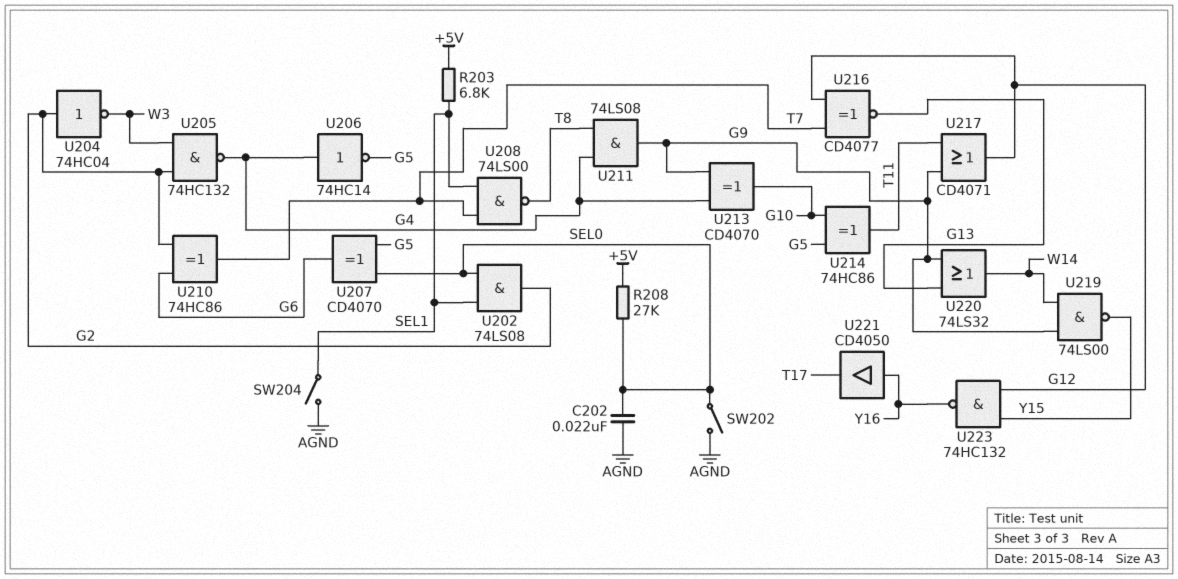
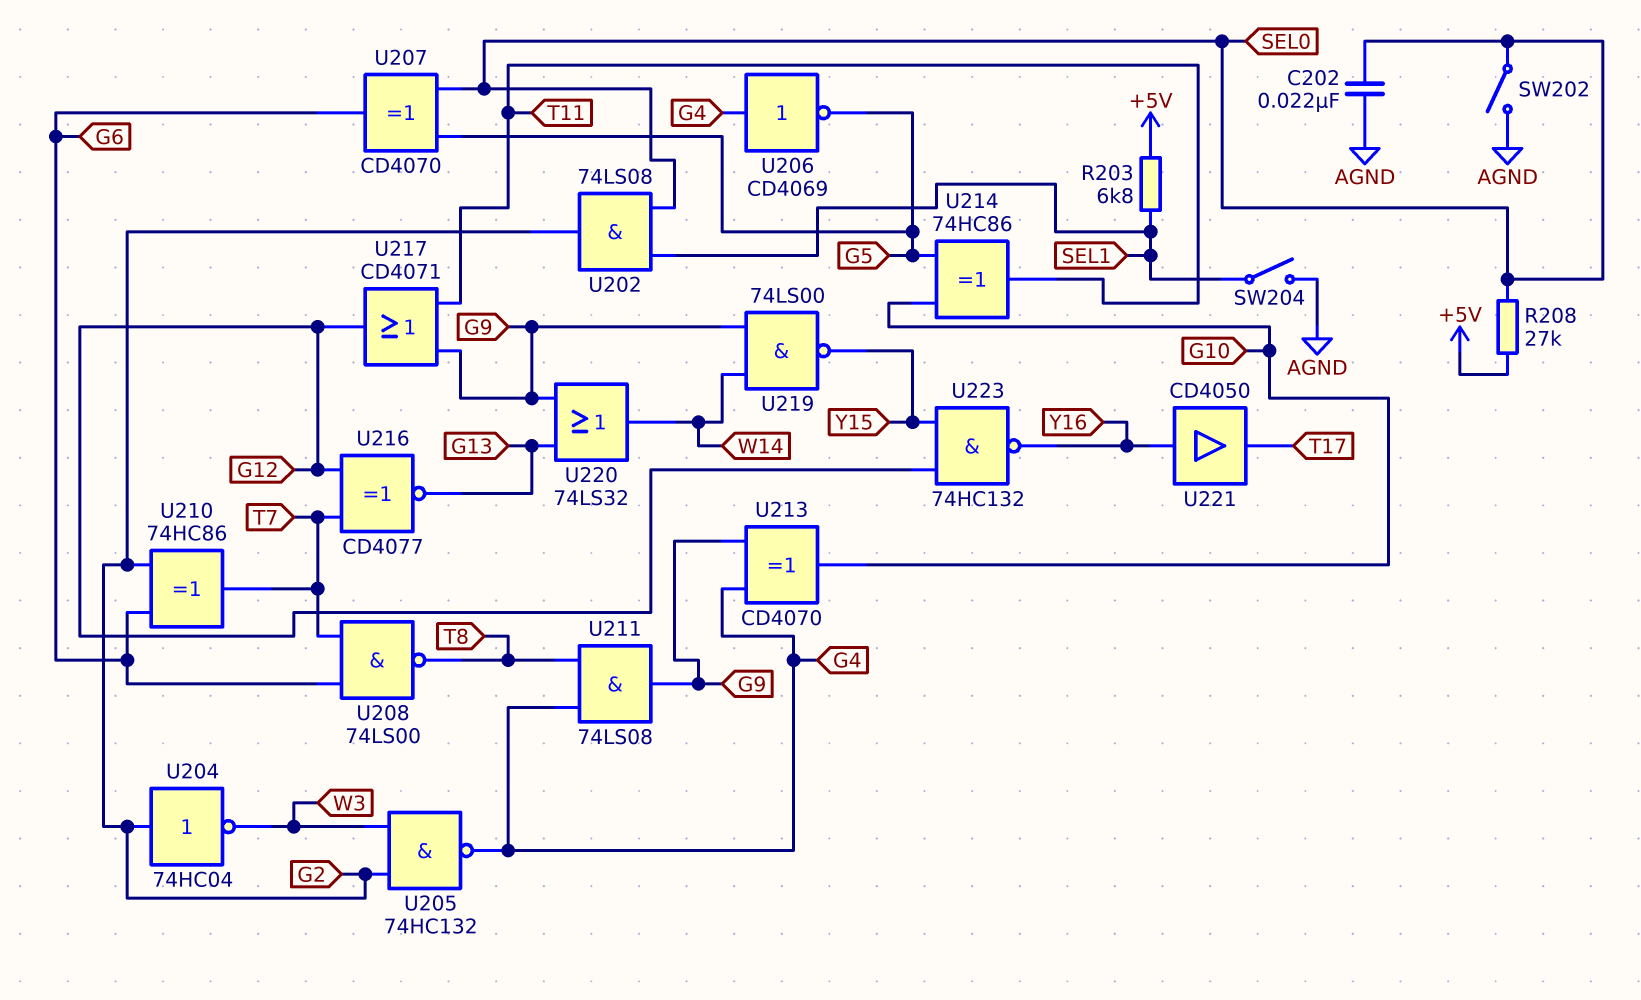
U206: NOT 74HC14 (in G4, out G5) -> NOT CD4069 (in G4, out G5)
U208: NAND 74LS00 (in SEL1, in T7, out T8) -> NAND 74LS00 (in G6, in T7, out T8)

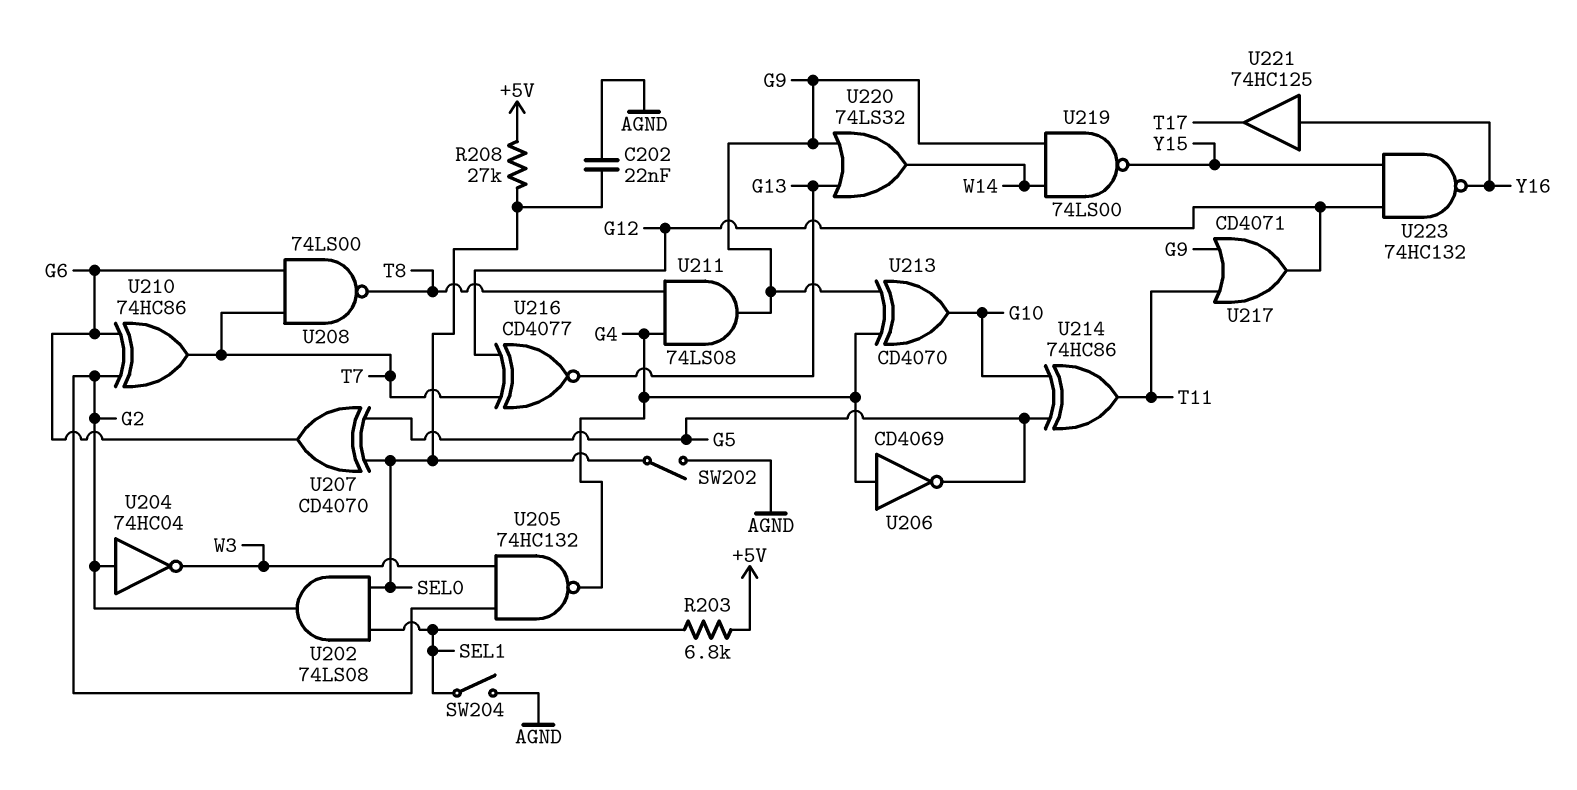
U221: buffer CD4050 (in Y16, out T17) -> buffer 74HC125 (in Y16, out T17)

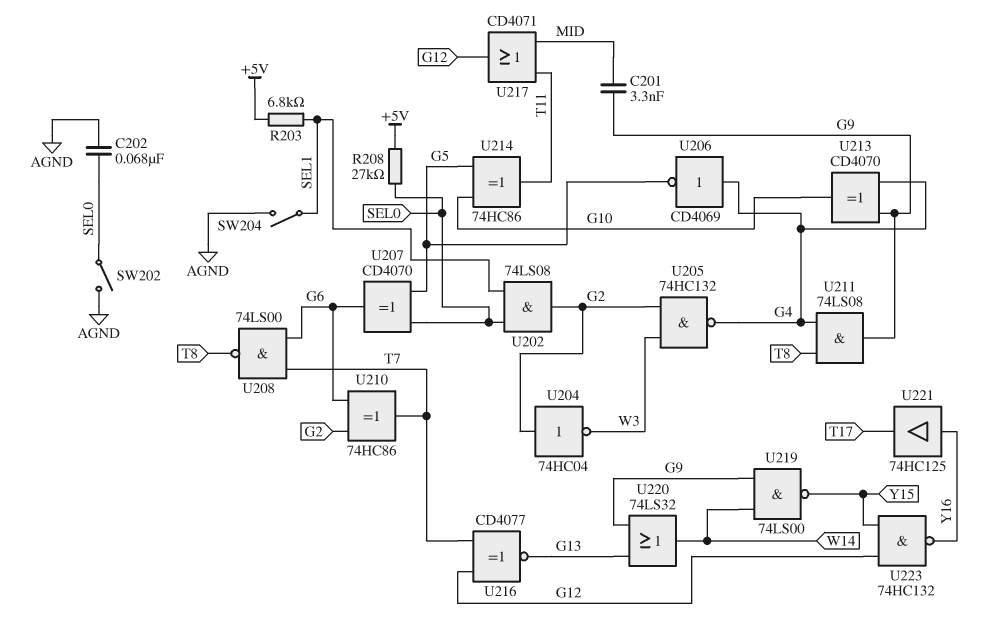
C201: none -> 3.3nF (G9, MID)
C202: 22nF (AGND, SEL0) -> 68nF (AGND, SEL0)
U217: OR CD4071 (in G9, in T11, out G12) -> OR CD4071 (in MID, in T11, out G12)

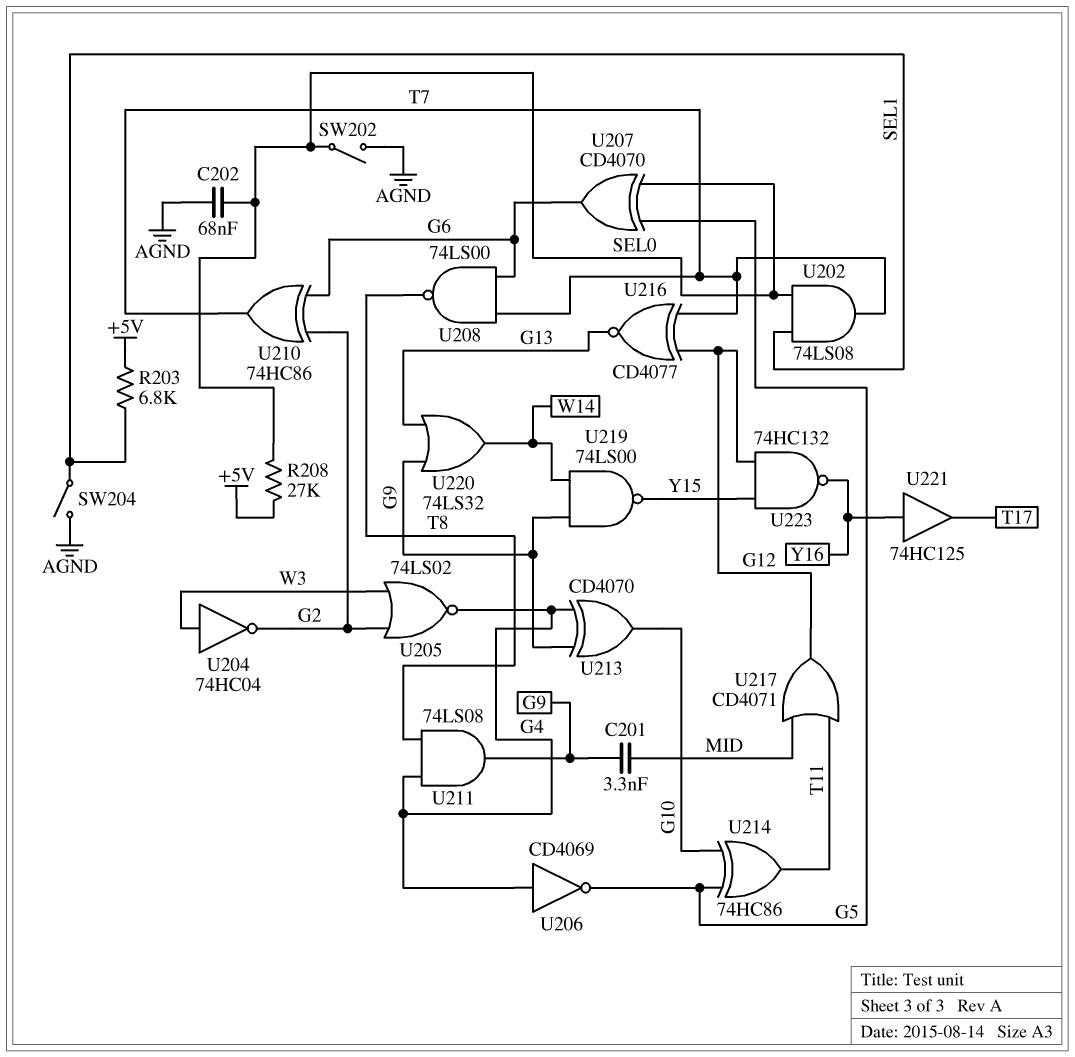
U202: AND 74LS08 (in SEL0, in SEL1, out G2) -> AND 74LS08 (in SEL0, in SEL1, out T7)
U204: NOT 74HC04 (in G2, out W3) -> NOT 74HC04 (in W3, out G2)
U205: NAND 74HC132 (in G2, in W3, out G4) -> NOR 74LS02 (in G2, in W3, out G4)

